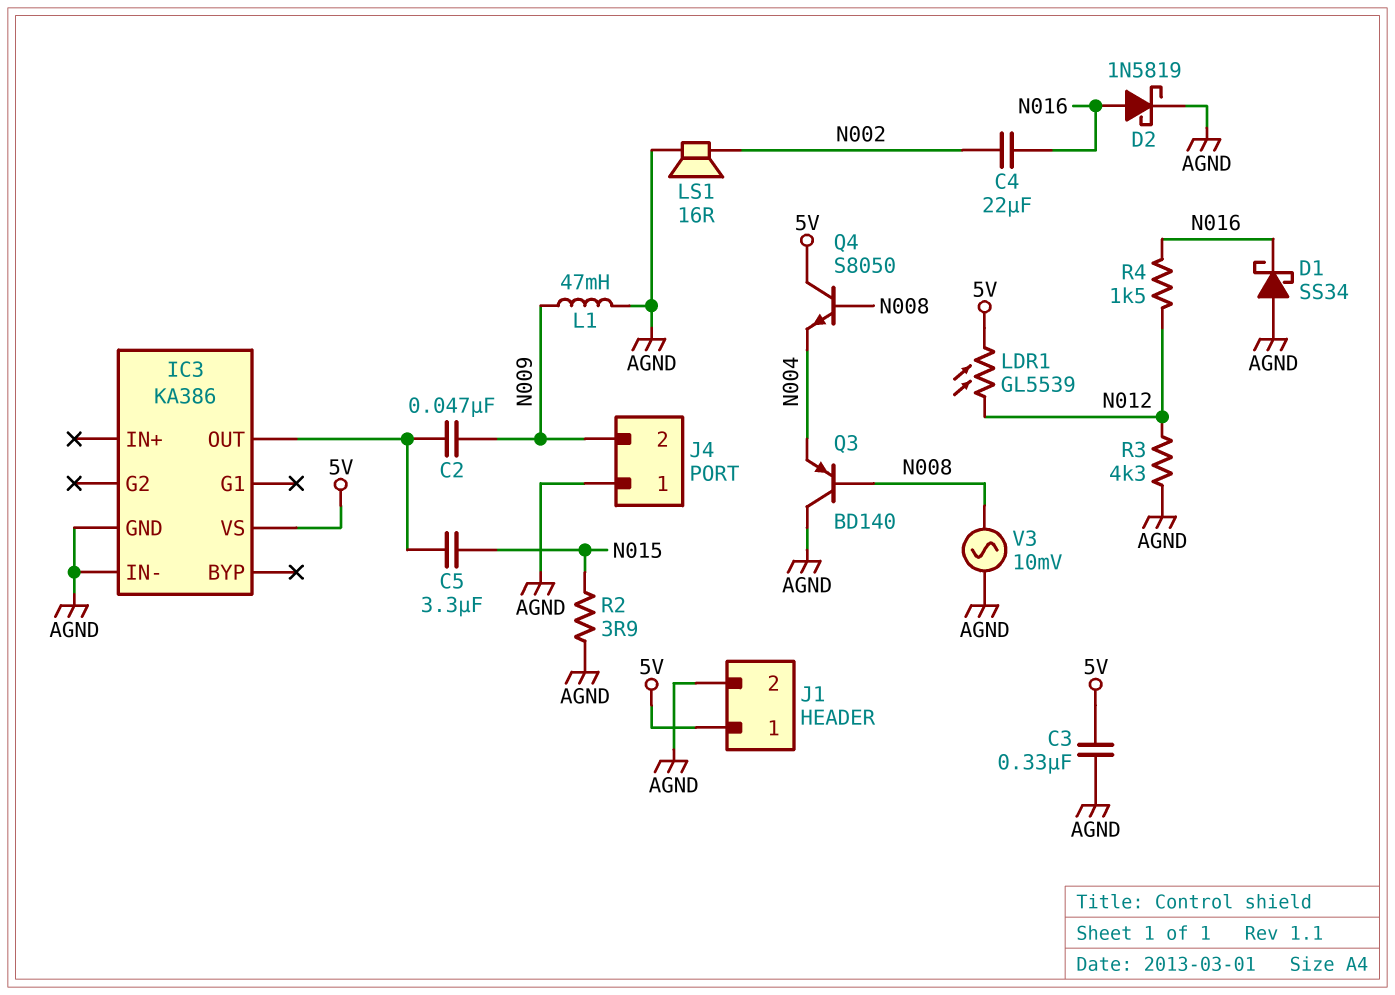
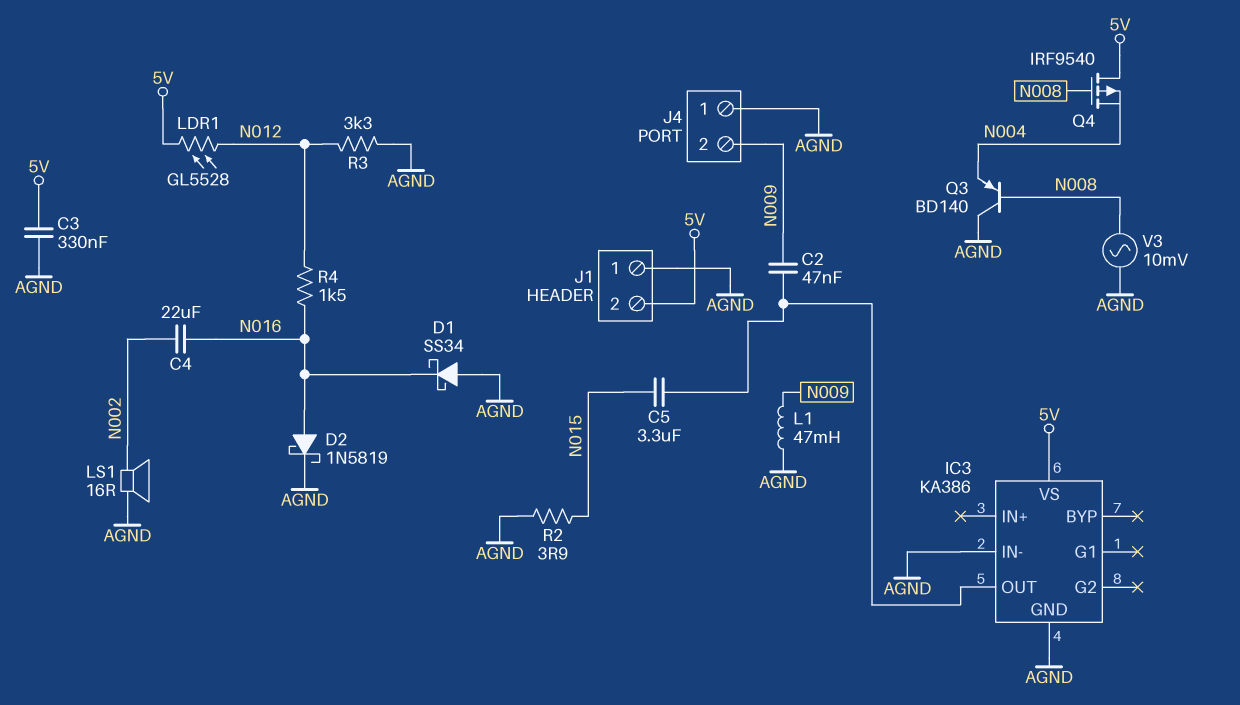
J1 pin 1: 5V -> AGND
J1 pin 2: AGND -> 5V
LDR1: GL5539 (5V, N012) -> GL5528 (5V, N012)
Q4: NPN S8050 (B N008, C 5V, E N004) -> PMOS IRF9540 (G N008, D 5V, S N004)
R3: 4.3k (AGND, N012) -> 3.3k (AGND, N012)

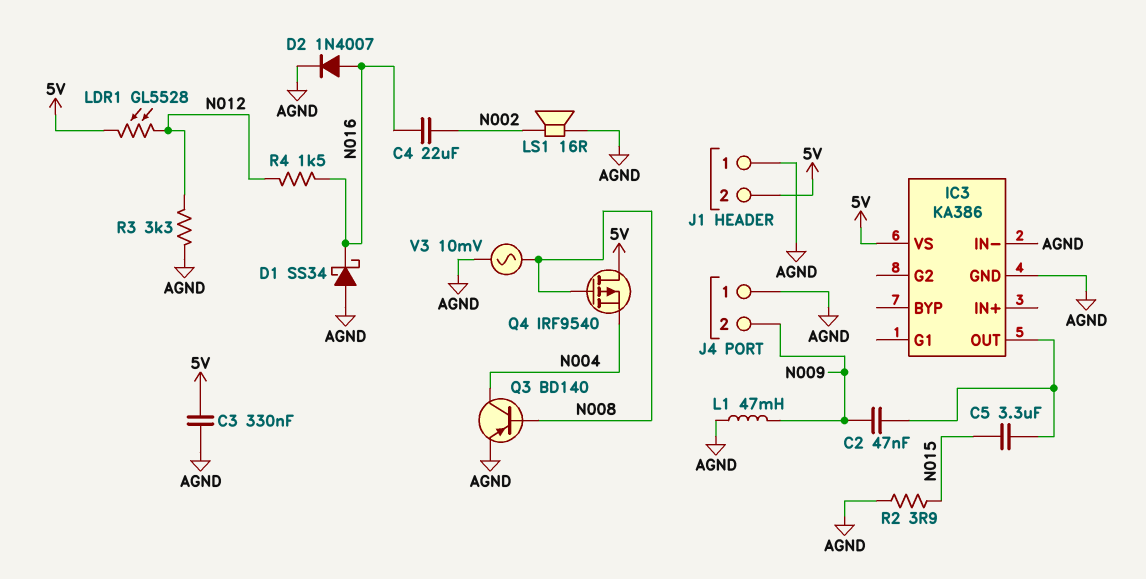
D2: schottky 1N5819 (A N016, K AGND) -> diode 1N4007 (A N016, K AGND)
Q3: PNP BD140 (B N008, C AGND, E N004) -> PNP BD140 (B N008, C N004, E AGND)

